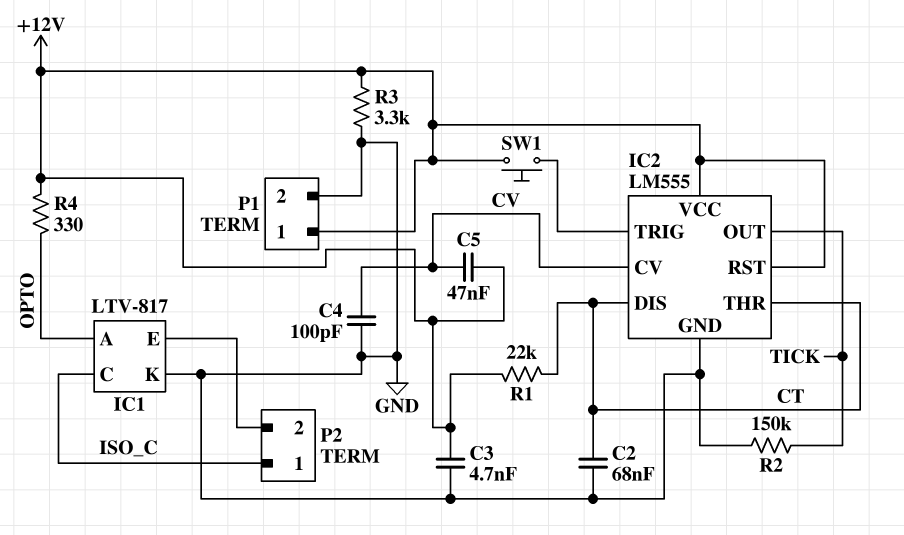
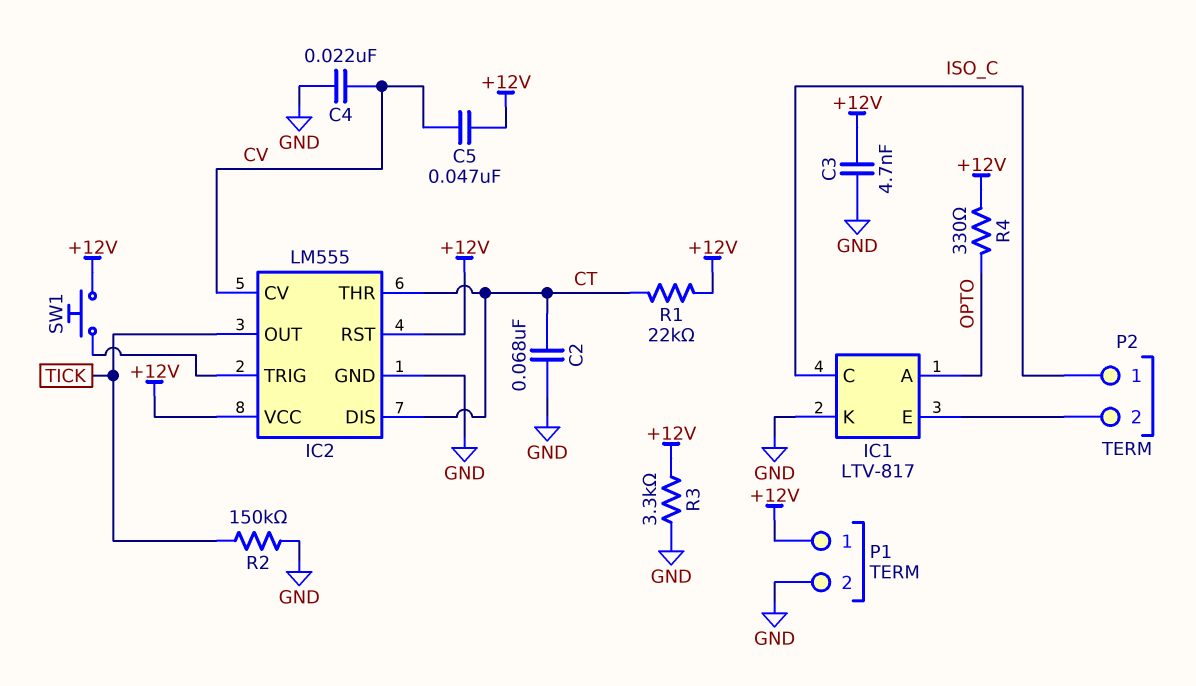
C4: 100pF (CV, GND) -> 22nF (CV, GND)

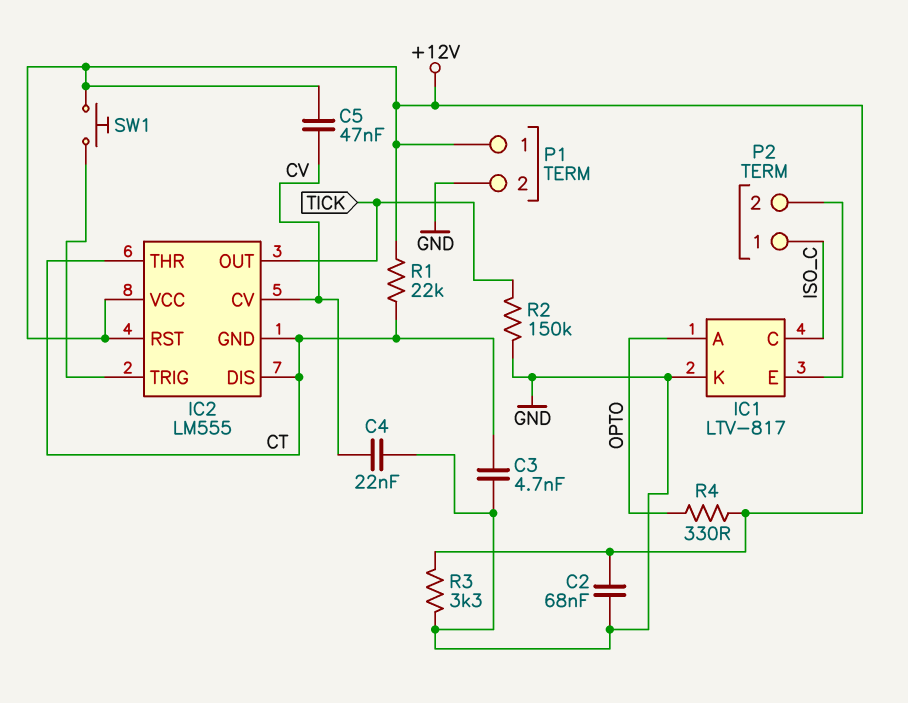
C2: 68nF (CT, GND) -> 68nF (+12V, GND)
C3: 4.7nF (+12V, GND) -> 4.7nF (CT, GND)
IC2 pin GND: GND -> CT

